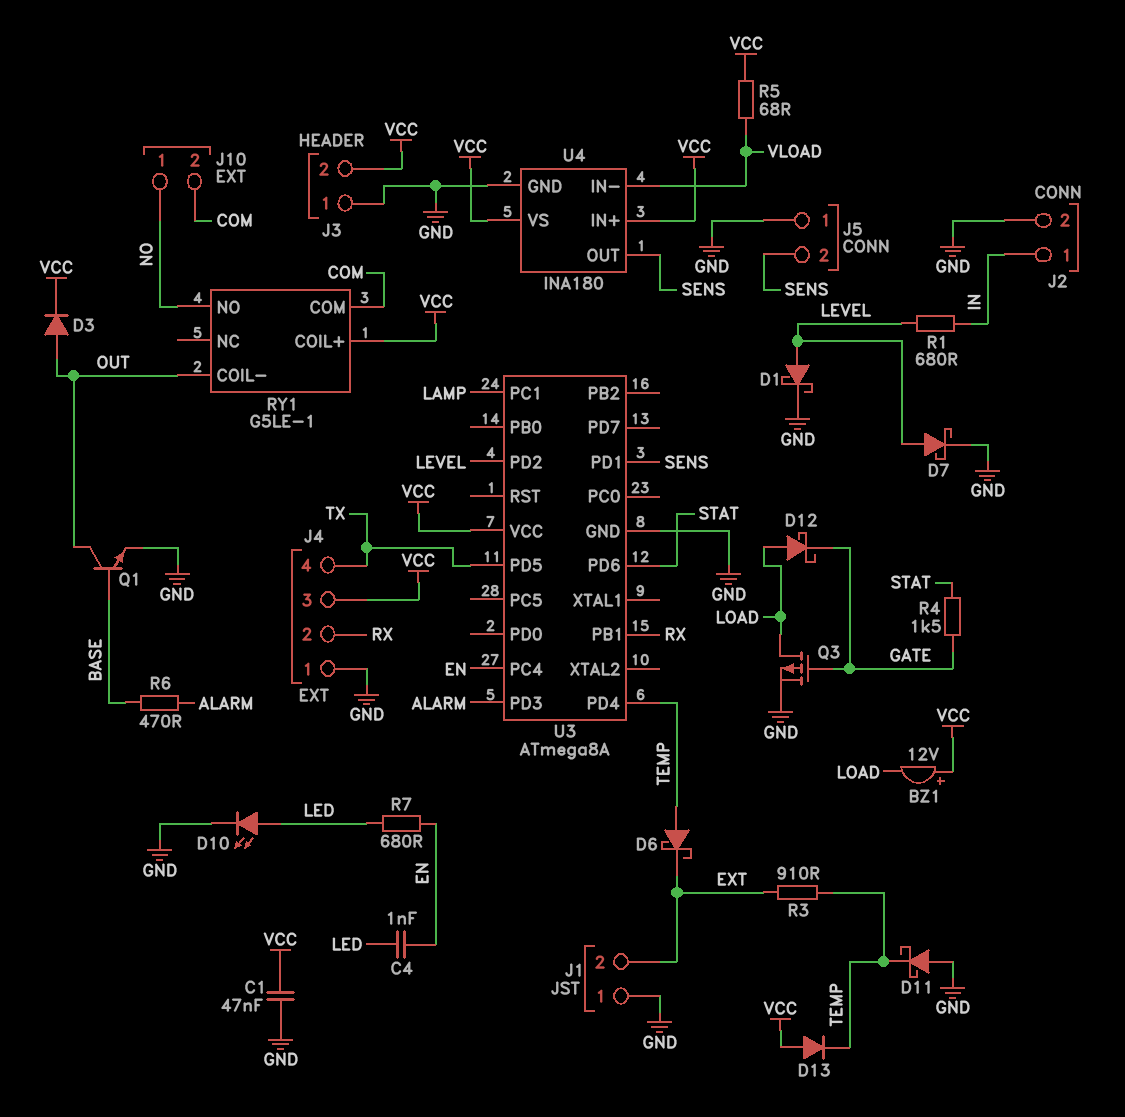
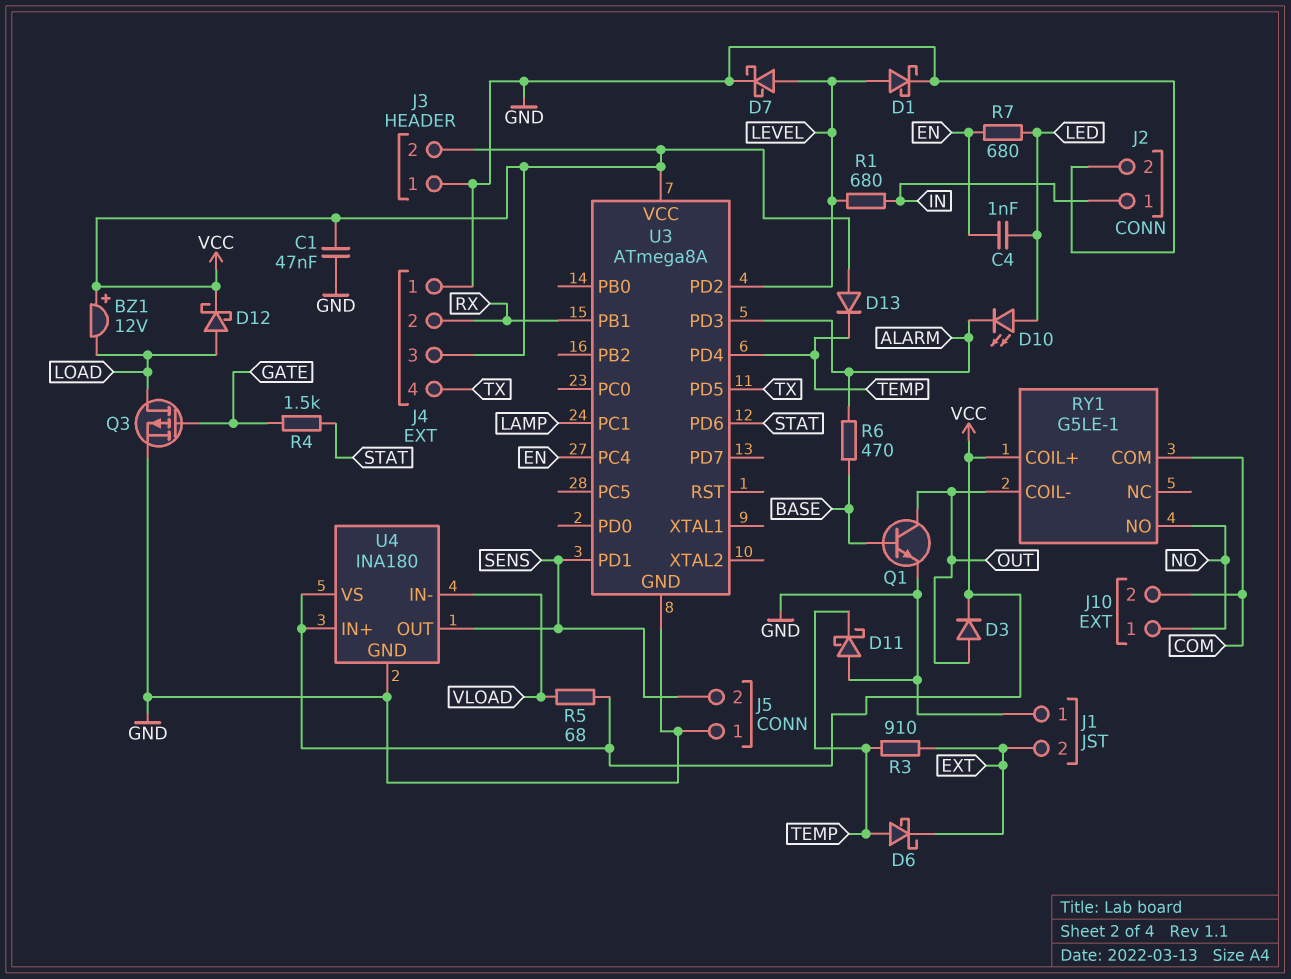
D10: LED (A LED, K GND) -> LED (A LED, K ALARM)
D12: schottky (A LOAD, K GATE) -> schottky (A LOAD, K VCC)

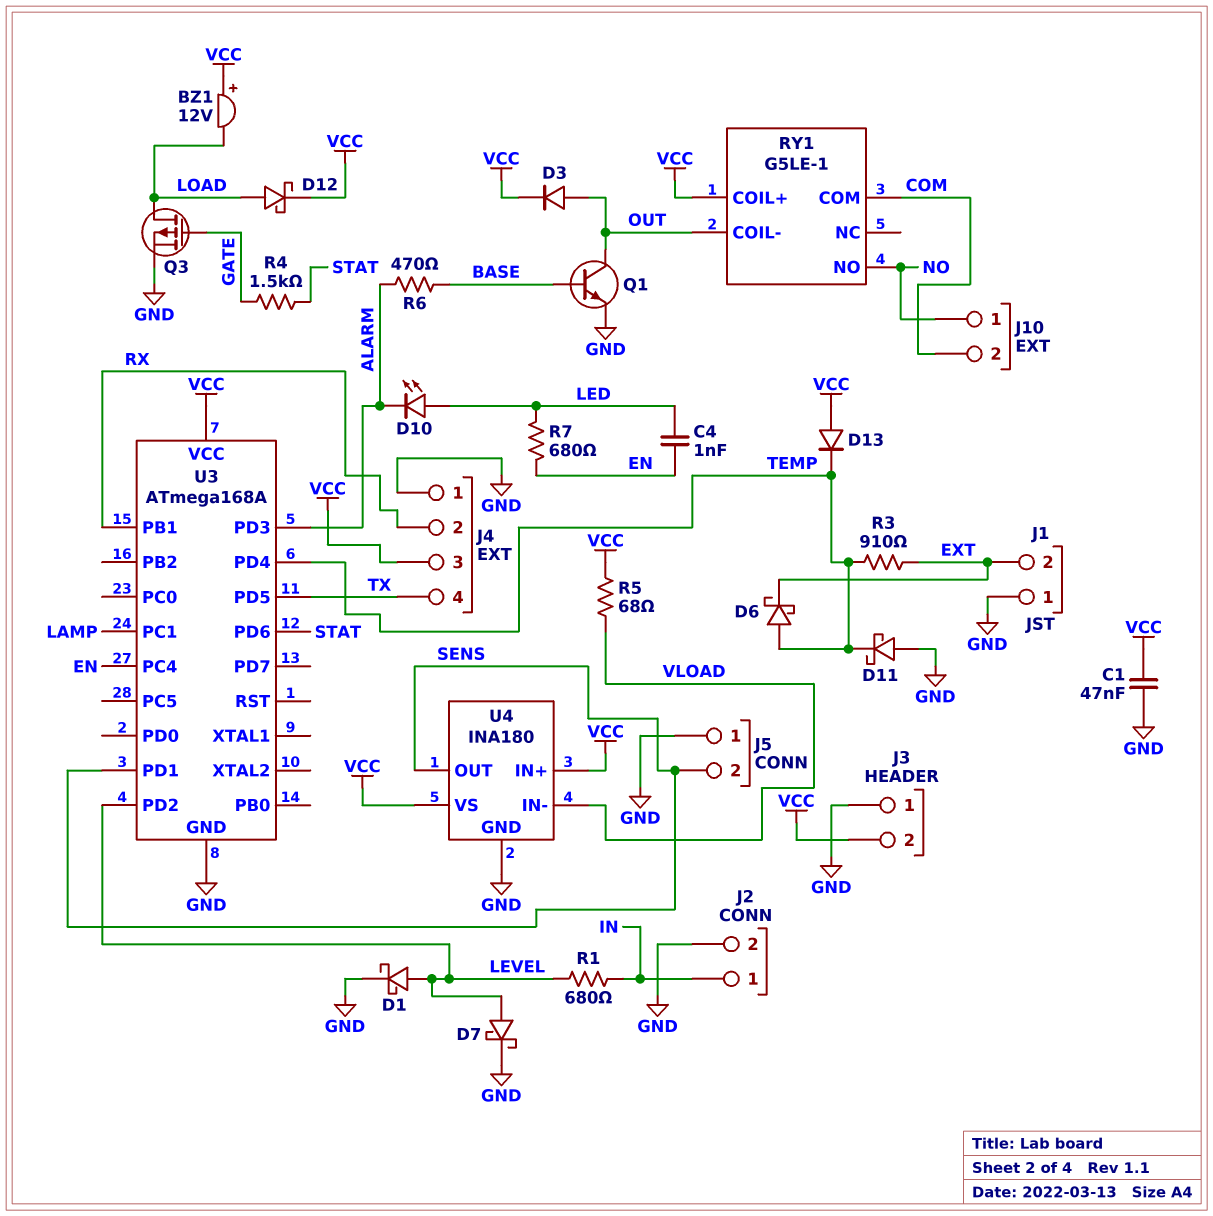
U3: ATmega8A -> ATmega168A

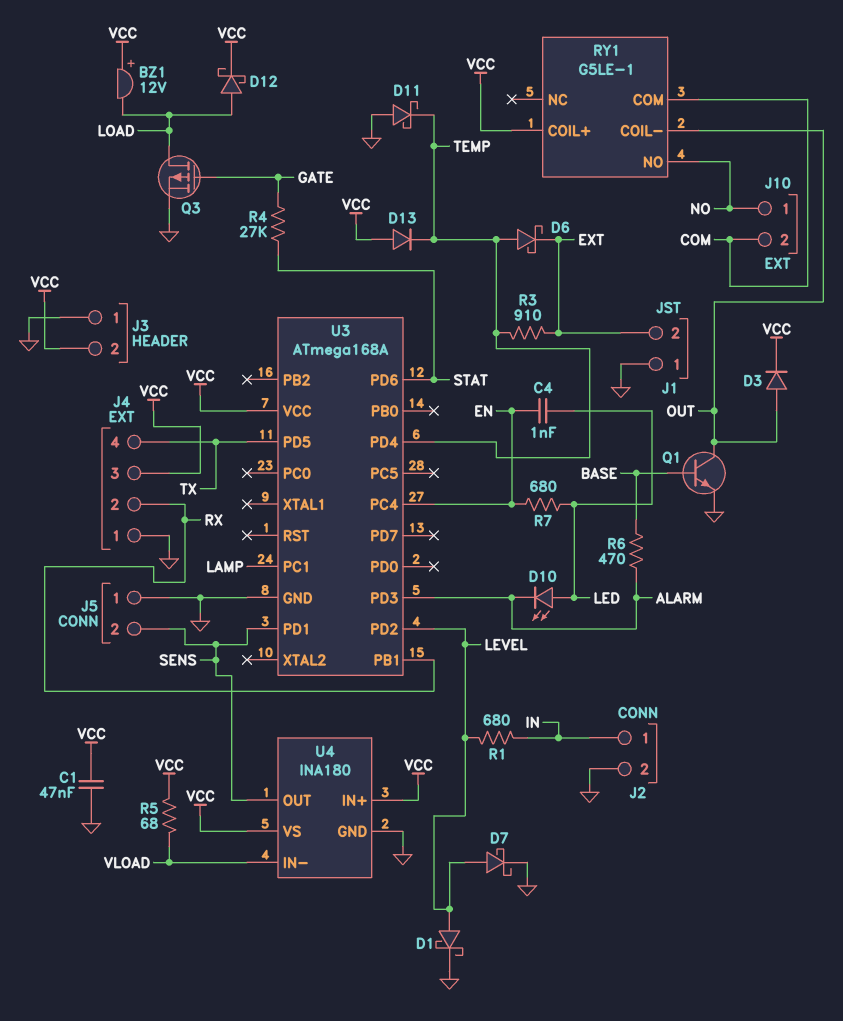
R4: 1.5k (GATE, STAT) -> 27k (GATE, STAT)

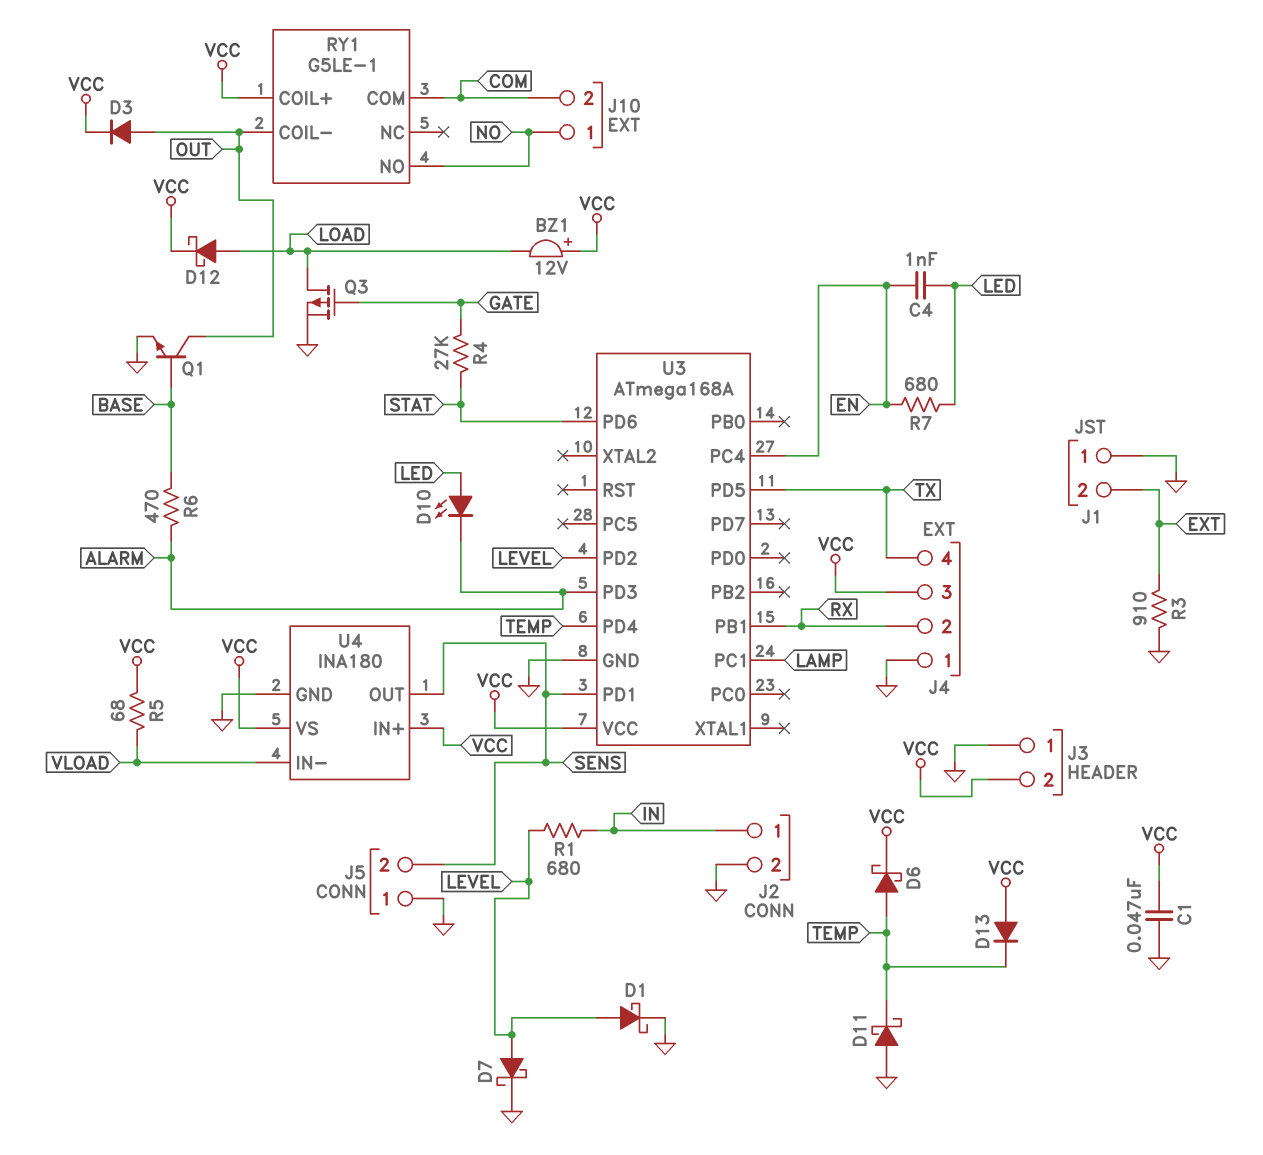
D6: schottky (A TEMP, K EXT) -> schottky (A TEMP, K VCC)
R3: 910 (EXT, TEMP) -> 910 (EXT, GND)

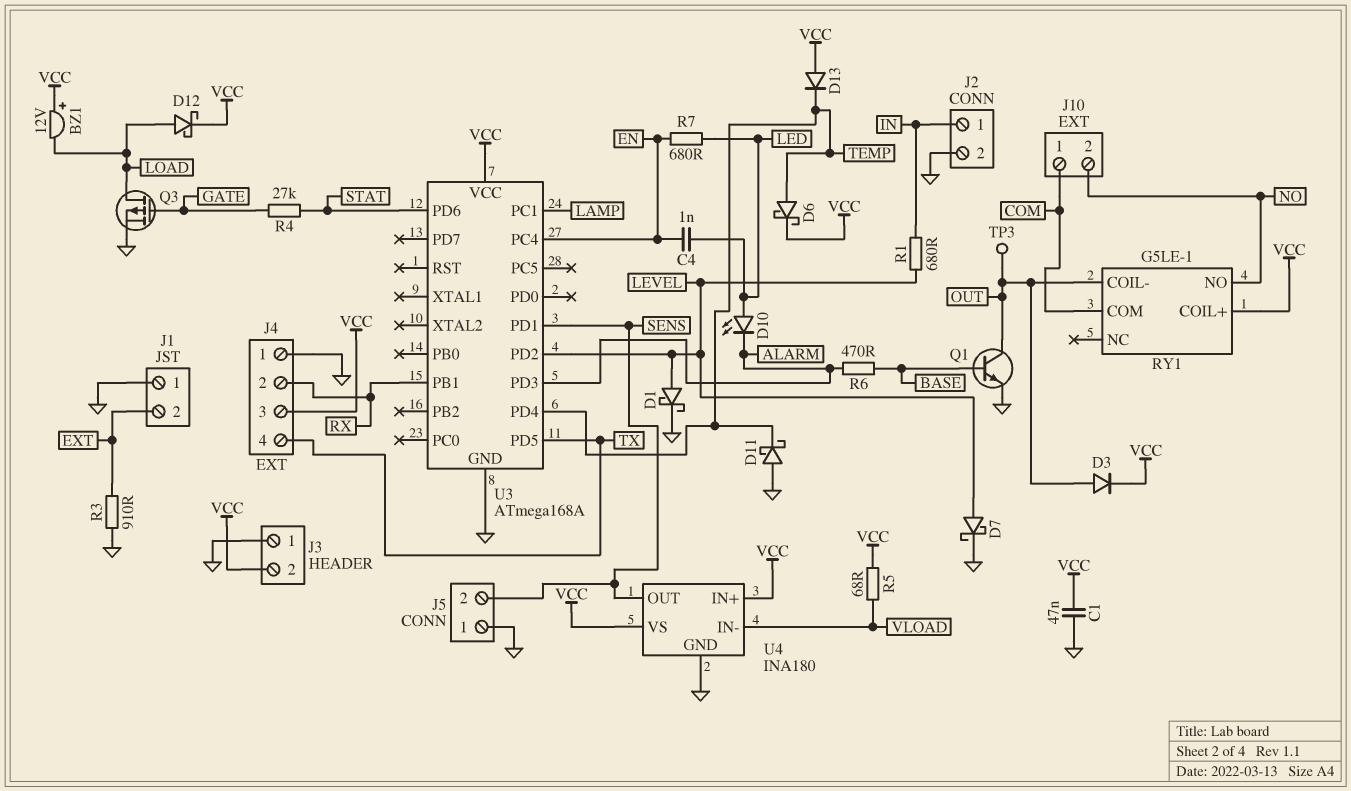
J10 pin 1: NO -> COM
J10 pin 2: COM -> NO
TP3: none -> test point (OUT)

